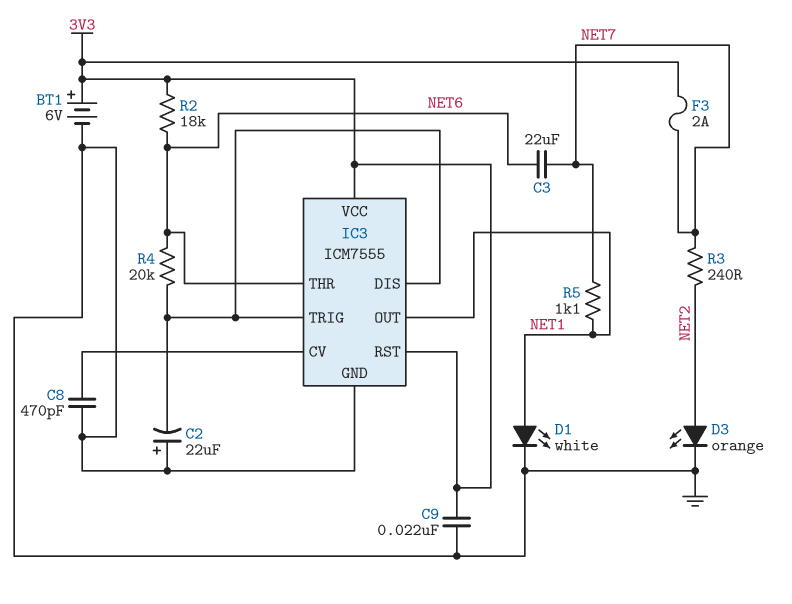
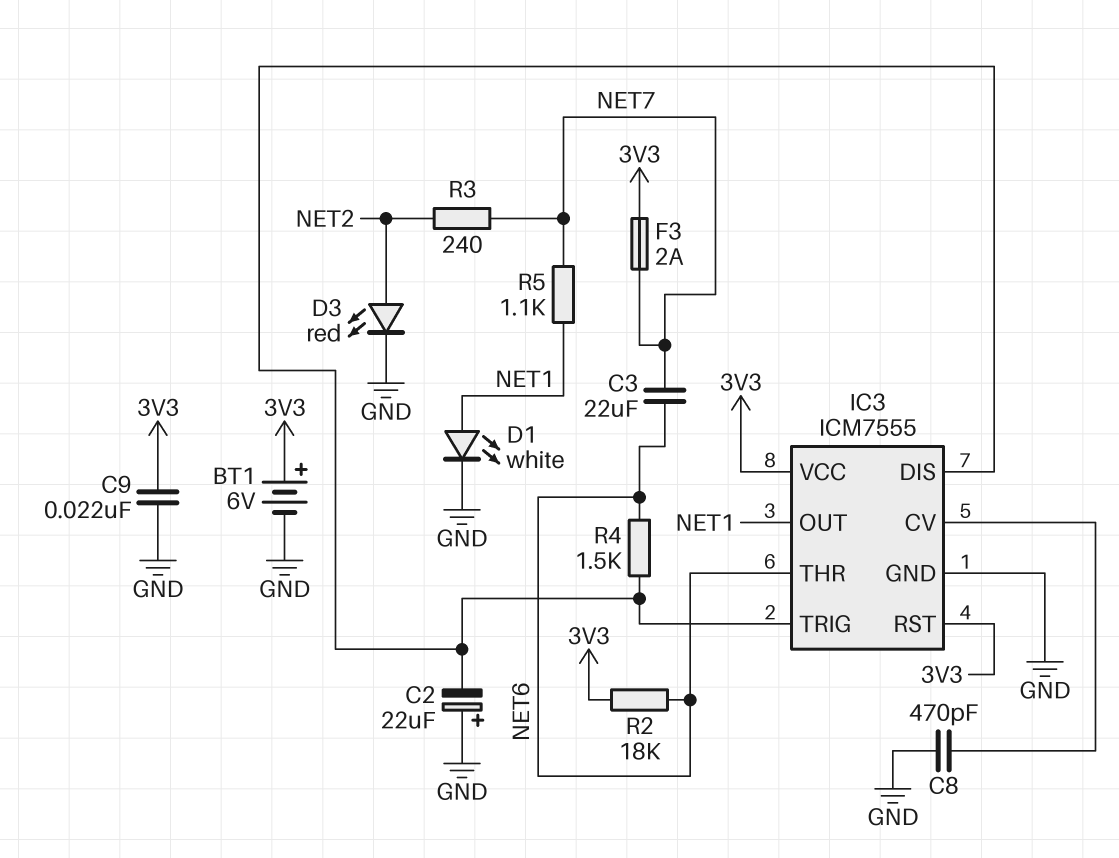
D3: LED orange (A NET2, K GND) -> LED red (A NET2, K GND)
R4: 20k (IC3/DIS, NET6) -> 1.5k (IC3/DIS, NET6)

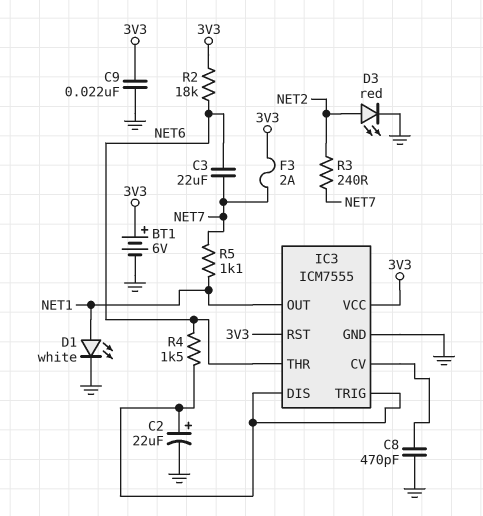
C2: 22uF (plus GND, minus IC3/DIS) -> 22uF (plus IC3/DIS, minus GND)

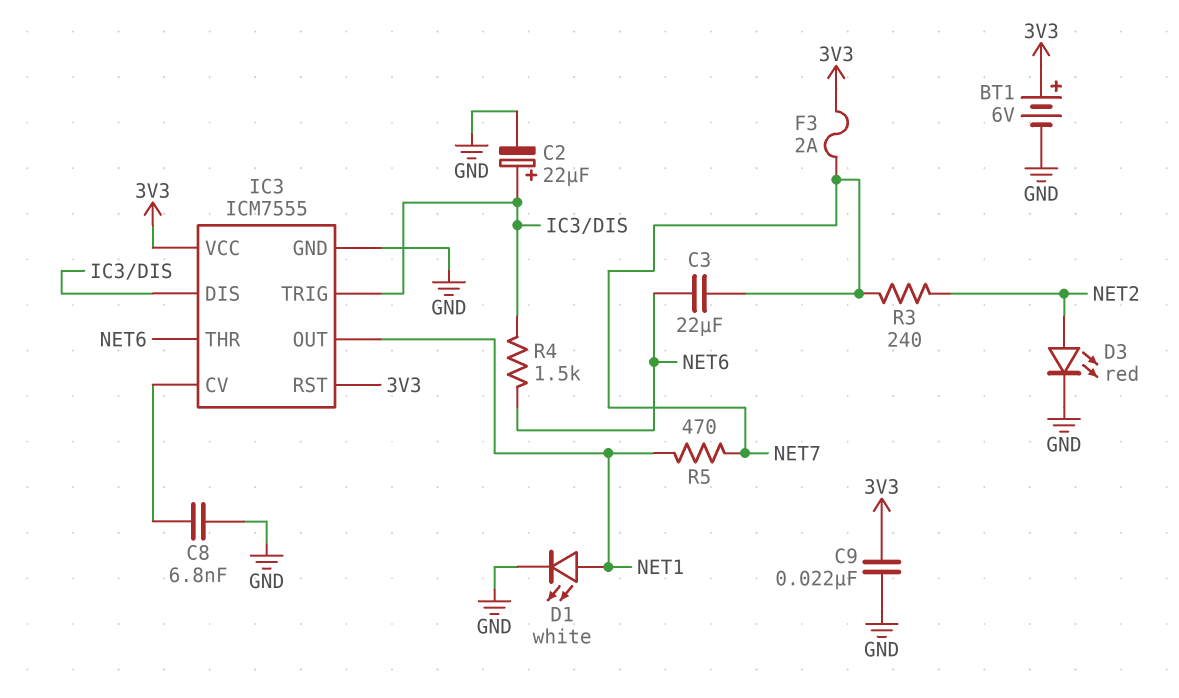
C8: 470pF (GND, IC3/CV) -> 6.8nF (GND, IC3/CV)
R2: 18k (3V3, NET6) -> none
R5: 1.1k (NET1, NET7) -> 470 (NET1, NET7)

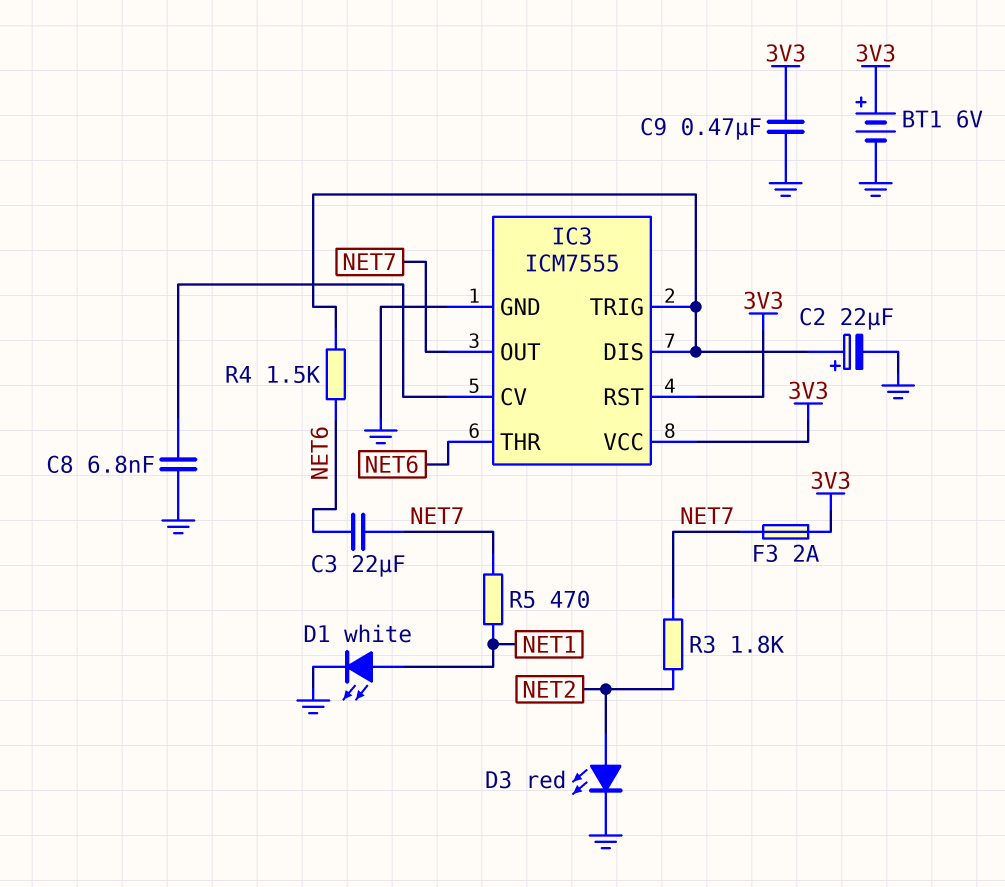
C9: 22nF (3V3, GND) -> 470nF (3V3, GND)
IC3 pin OUT: NET1 -> NET7
R3: 240 (NET2, NET7) -> 1.8k (NET2, NET7)

